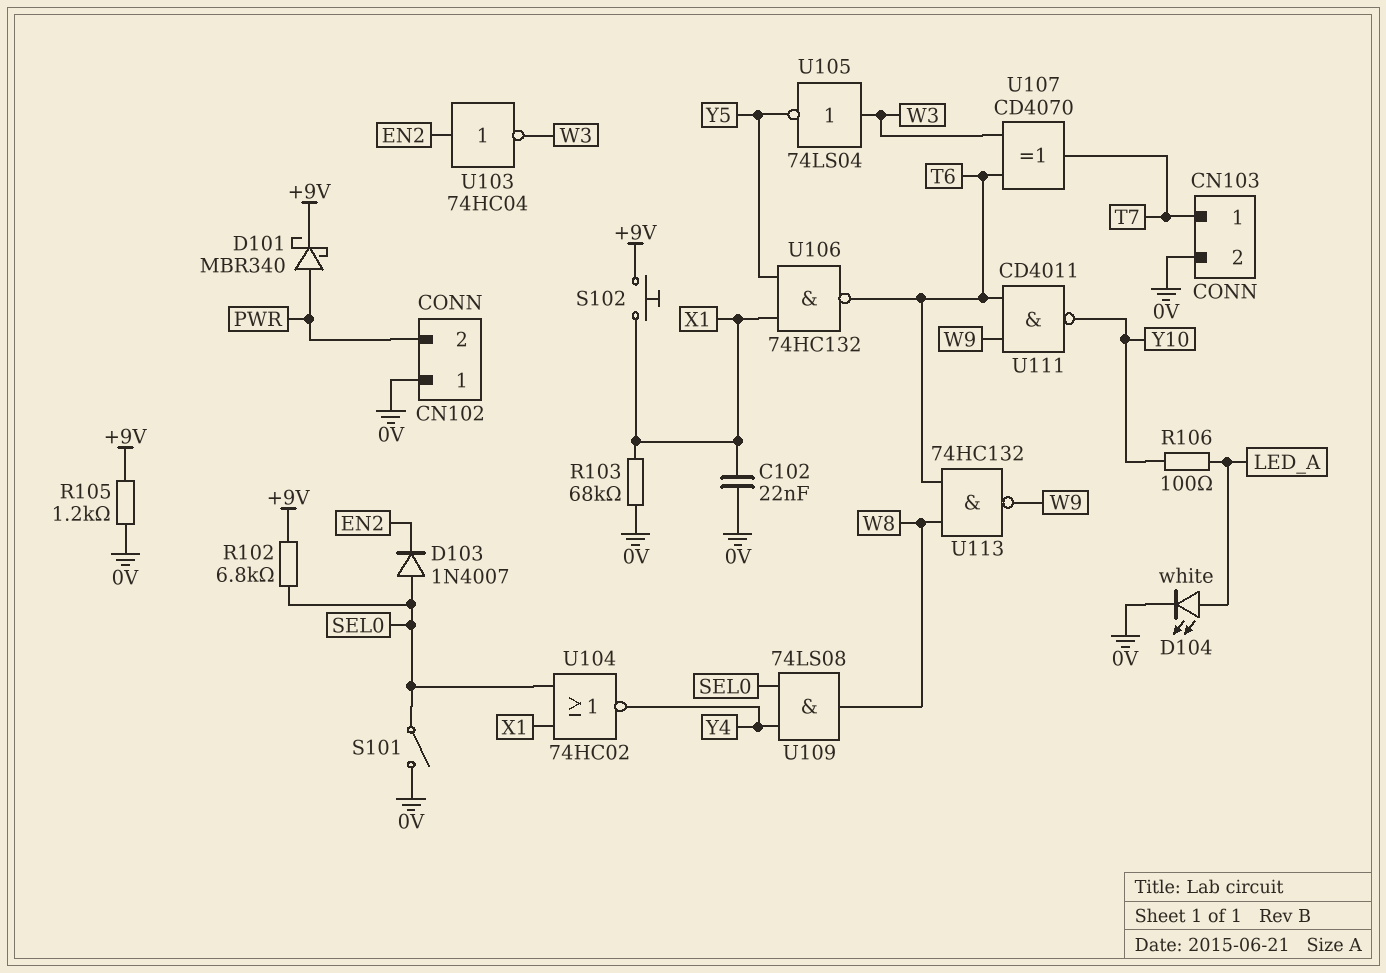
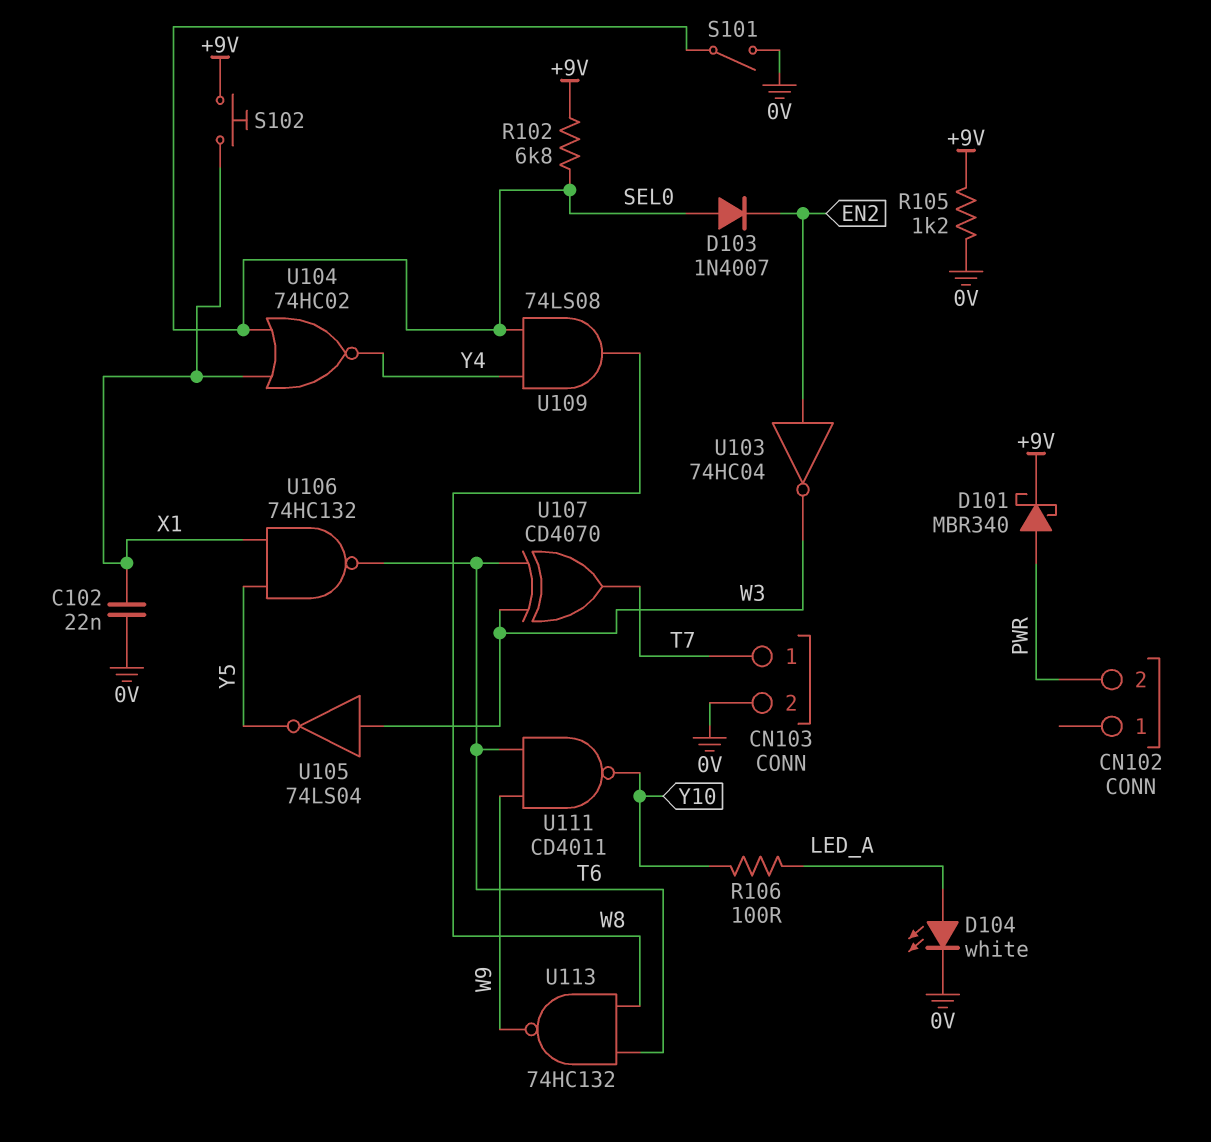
CN102 pin 1: 0V -> none
R103: 68k (0V, X1) -> none

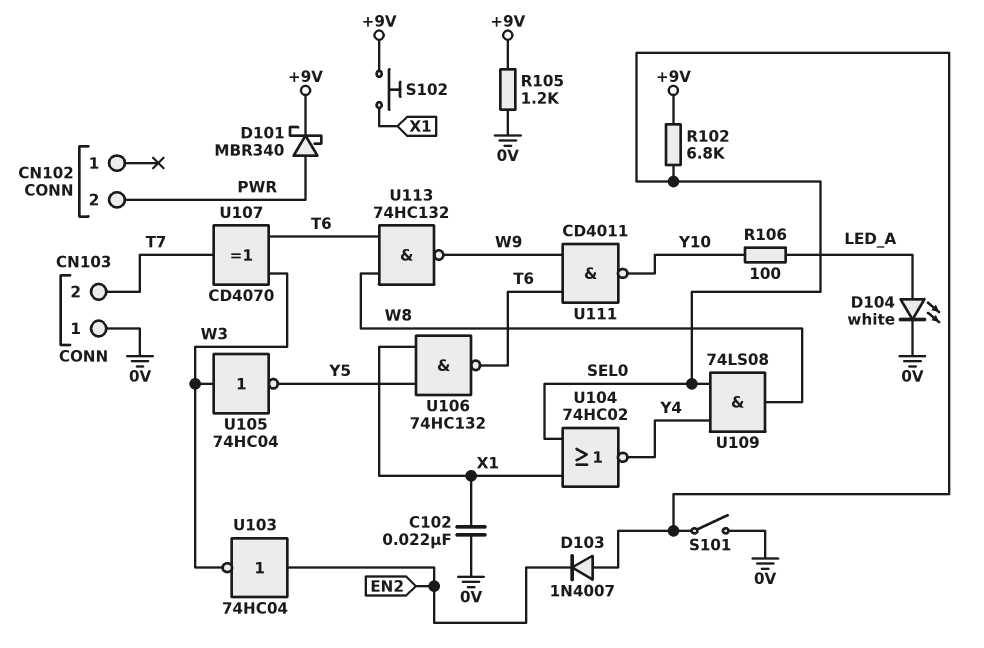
CN103 pin 1: T7 -> 0V
CN103 pin 2: 0V -> T7
U105: NOT 74LS04 (in W3, out Y5) -> NOT 74HC04 (in W3, out Y5)

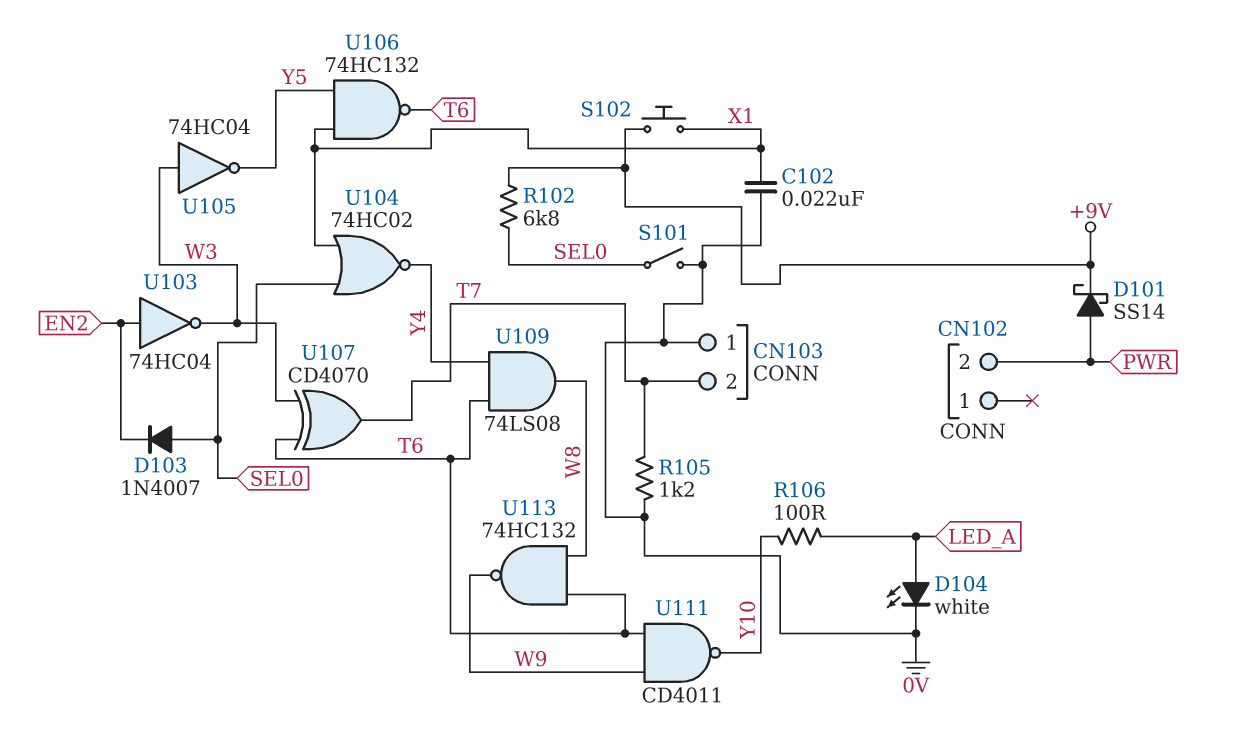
D101: schottky MBR340 (A PWR, K +9V) -> schottky SS14 (A PWR, K +9V)
R105: 1.2k (+9V, 0V) -> 1.2k (0V, T7)
U109: AND 74LS08 (in SEL0, in Y4, out W8) -> AND 74LS08 (in T6, in Y4, out W8)

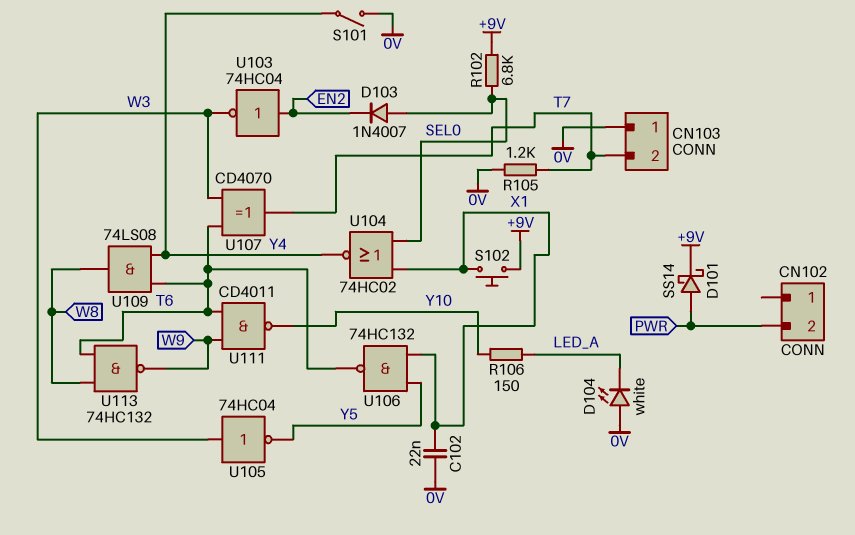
D104: LED white (A LED_A, K 0V) -> LED white (A 0V, K LED_A)
R106: 100 (LED_A, Y10) -> 150 (LED_A, Y10)
S101: switch (0V, SEL0) -> switch (0V, Y4)

